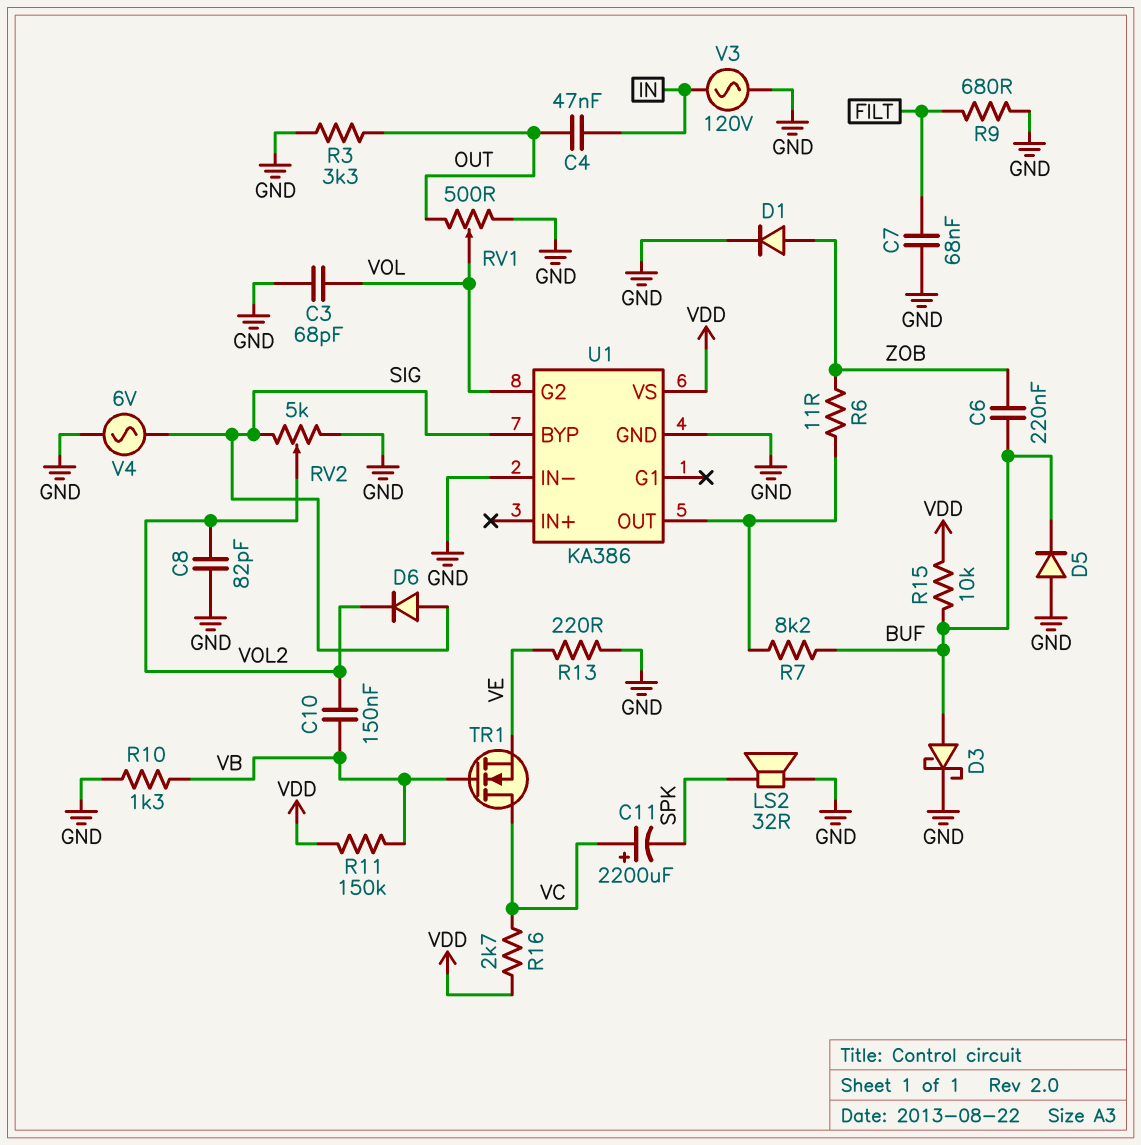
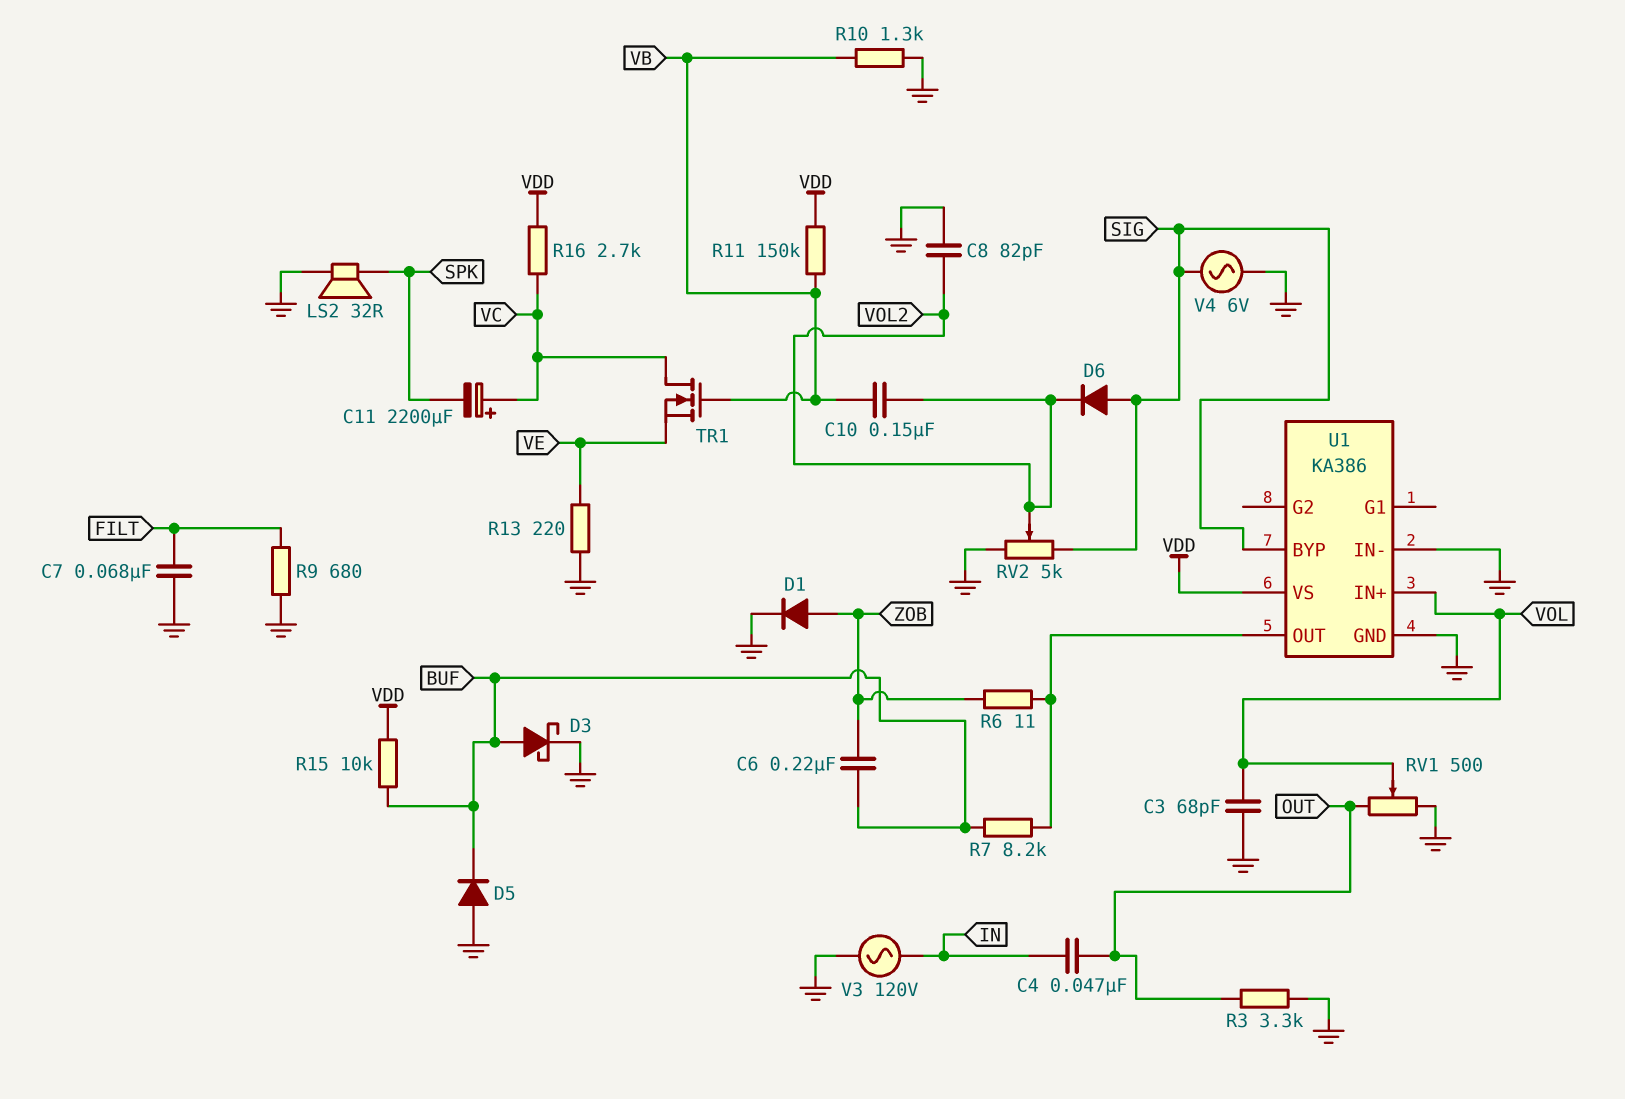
U1 pin G2: VOL -> none
U1 pin IN+: none -> VOL

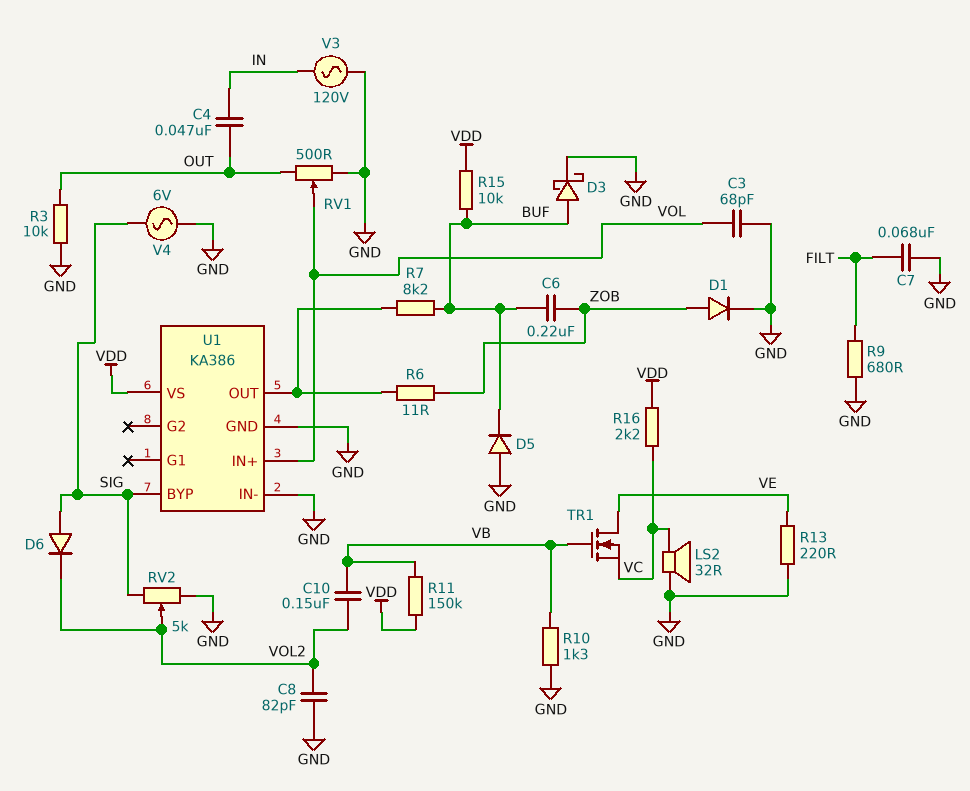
C11: 2200uF (plus VC, minus SPK) -> none
LS2: speaker 32R (GND, SPK) -> speaker 32R (GND, VC)
R3: 3.3k (GND, OUT) -> 10k (GND, OUT)
R16: 2.7k (VC, VDD) -> 2.2k (VC, VDD)
TR1: NMOS (G VB, D VC, S VE) -> NMOS (G VB, D VE, S VC)

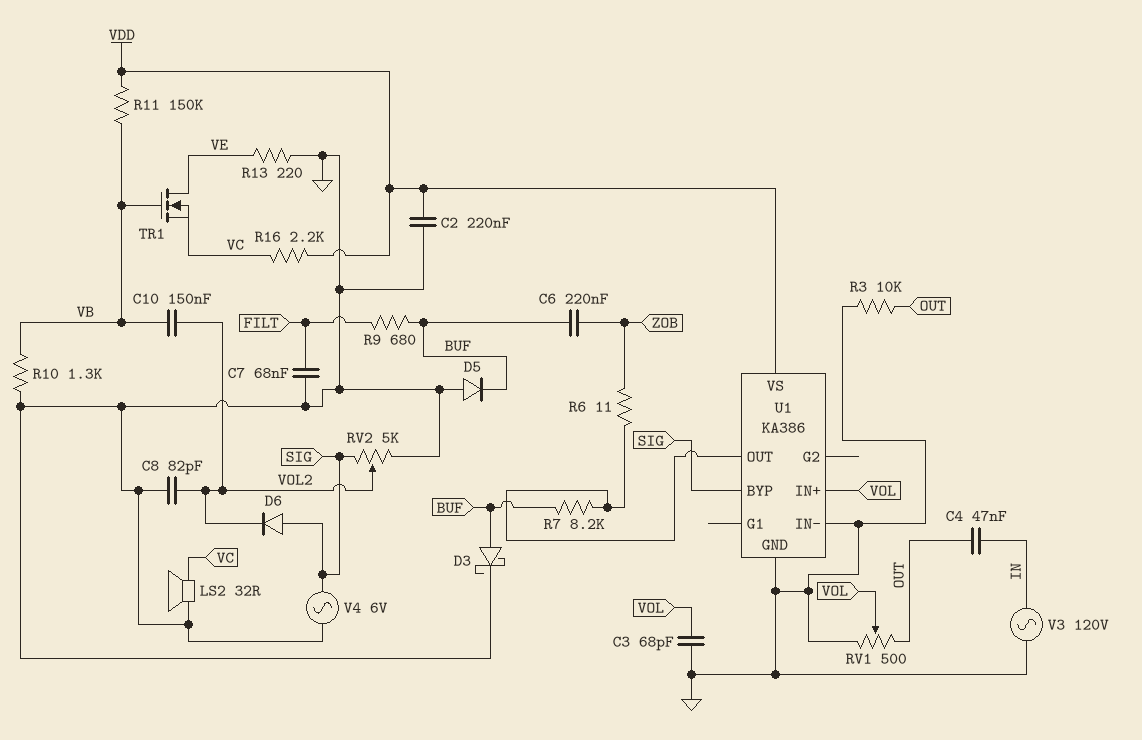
C2: none -> 220nF (GND, VDD)
D1: diode (A ZOB, K GND) -> none
R9: 680 (FILT, GND) -> 680 (BUF, FILT)
R15: 10k (BUF, VDD) -> none

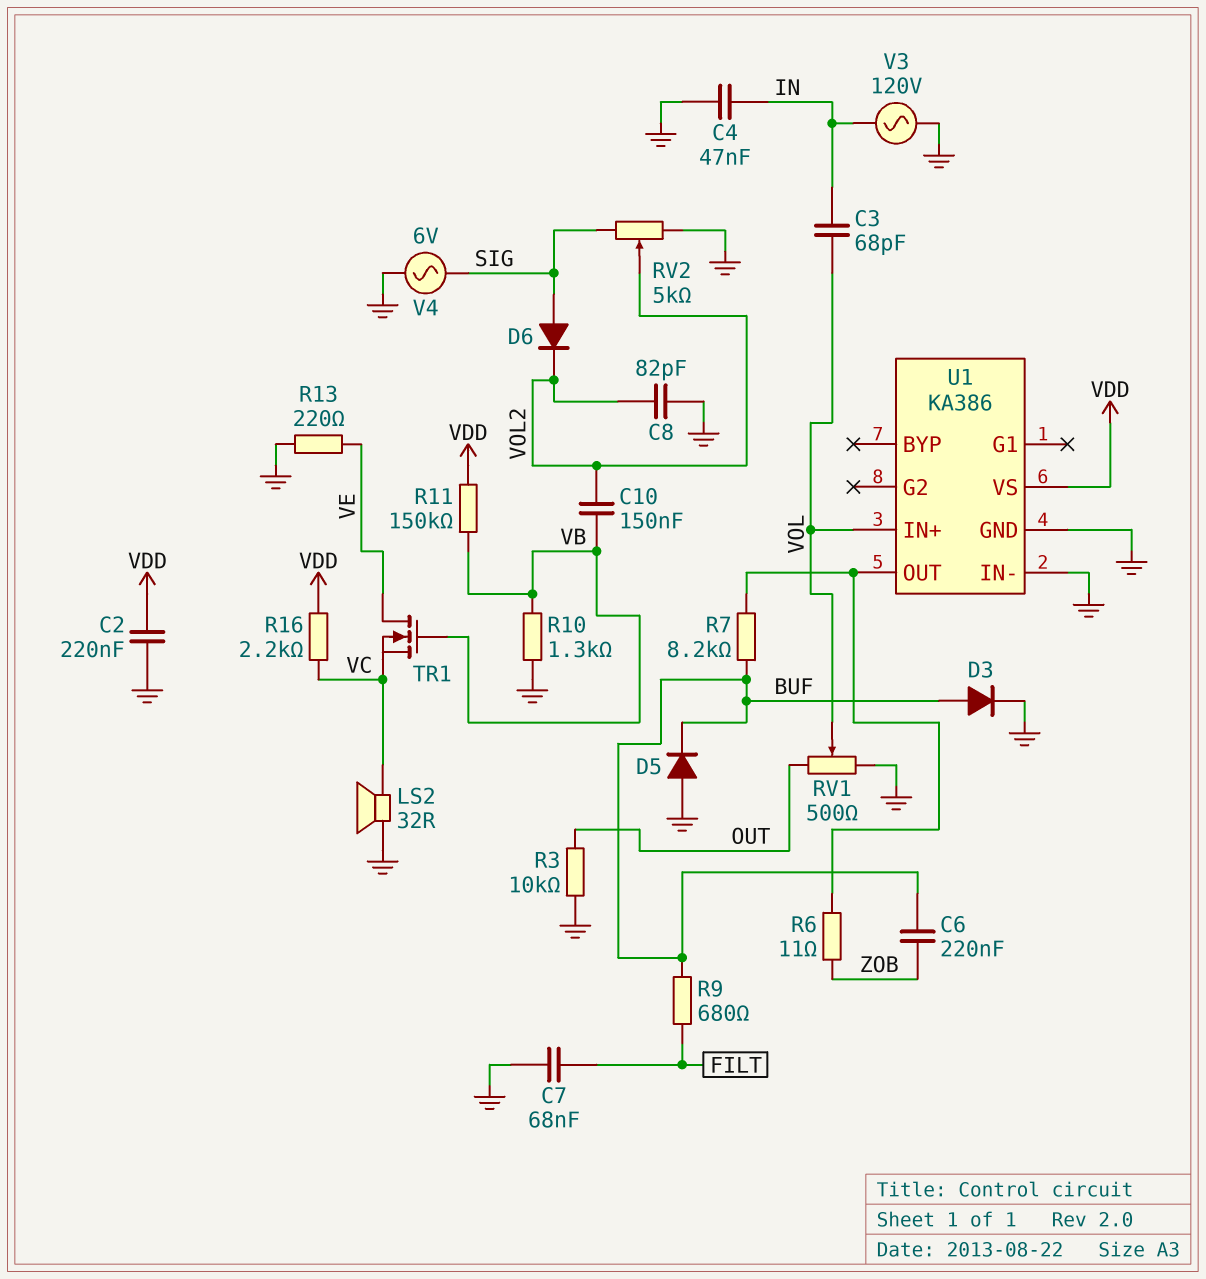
C3: 68pF (GND, VOL) -> 68pF (IN, VOL)
C4: 47nF (IN, OUT) -> 47nF (GND, IN)
D3: schottky (A BUF, K GND) -> diode (A BUF, K GND)
U1 pin BYP: SIG -> none

